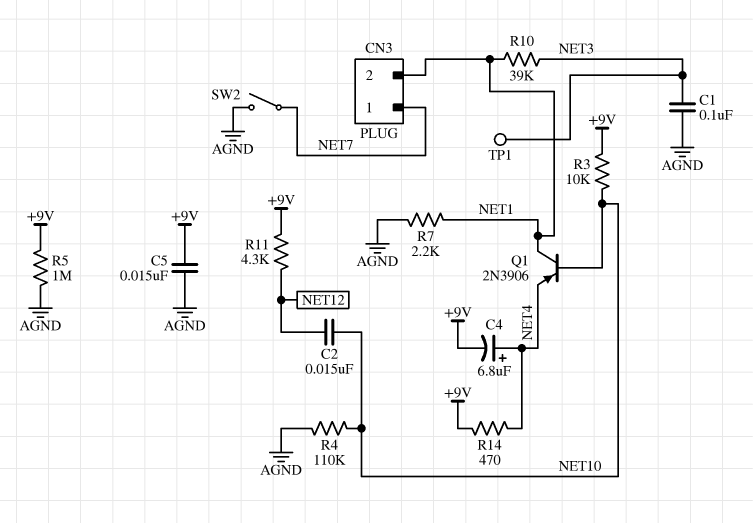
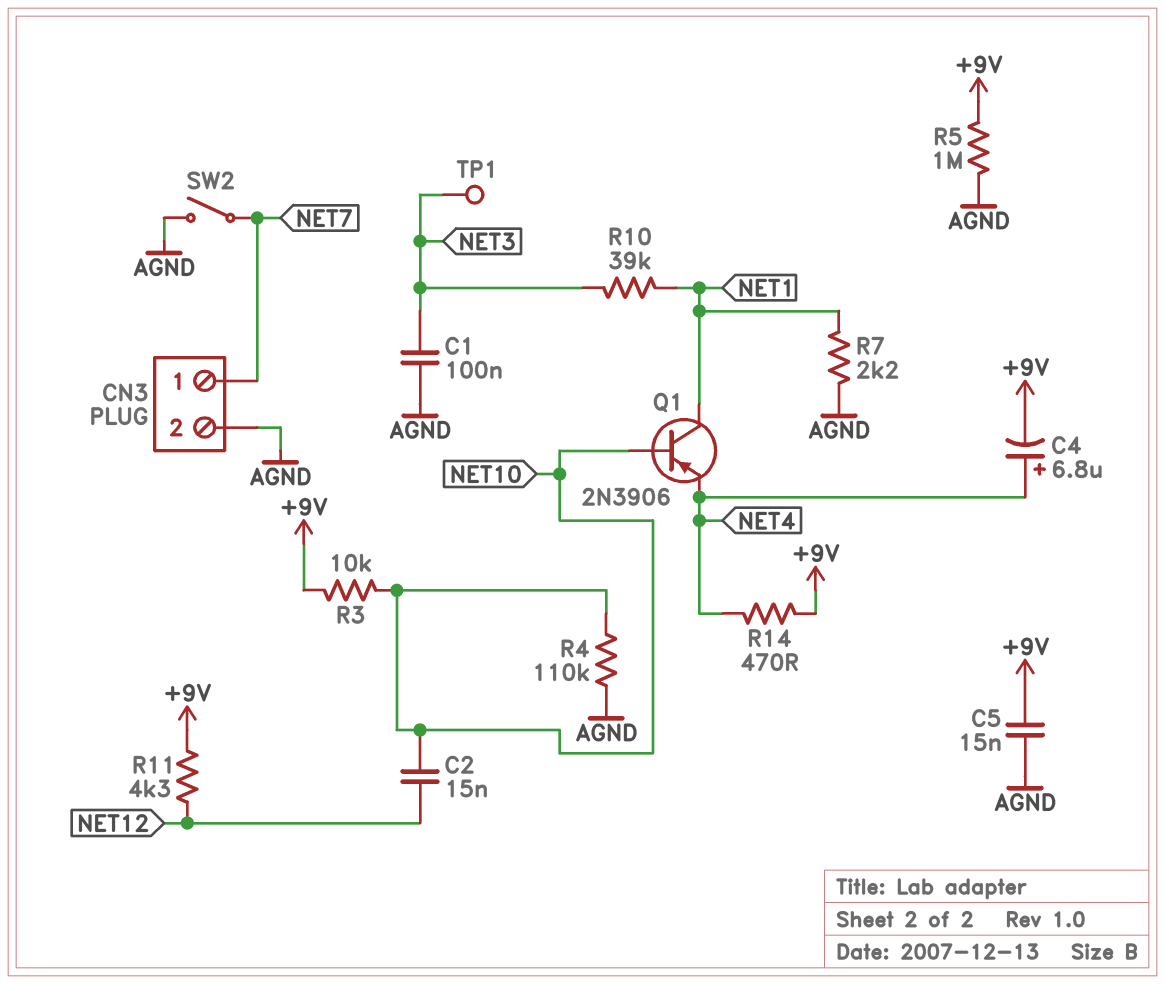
CN3 pin 2: NET1 -> AGND

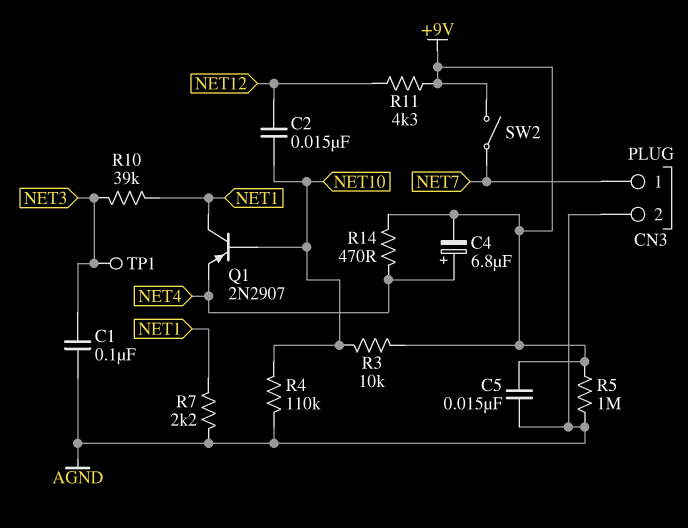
Q1: PNP 2N3906 (B NET10, C NET1, E NET4) -> PNP 2N2907 (B NET10, C NET1, E NET4)
SW2: switch (AGND, NET7) -> switch (+9V, NET7)

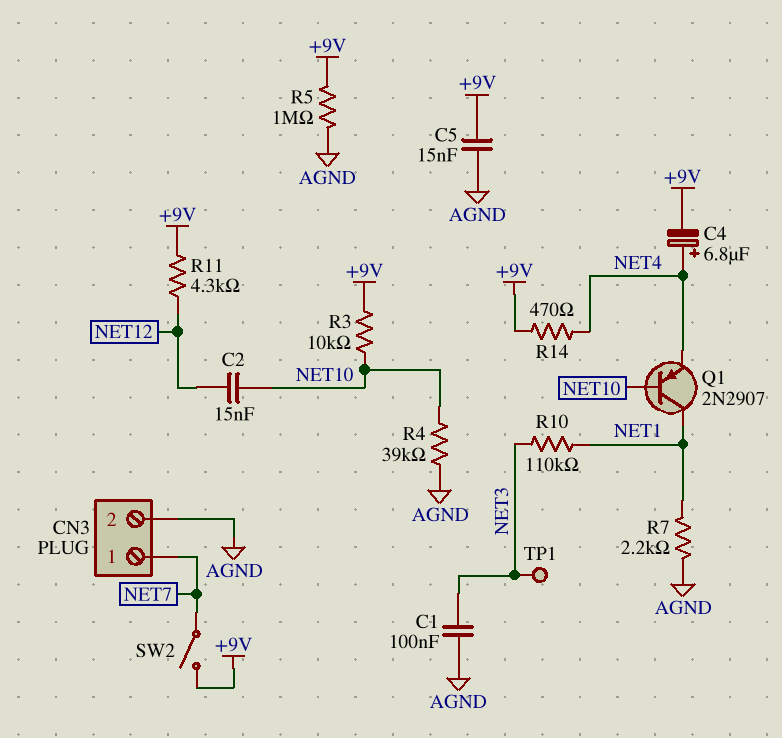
R4: 110k (AGND, NET10) -> 39k (AGND, NET10)
R10: 39k (NET1, NET3) -> 110k (NET1, NET3)

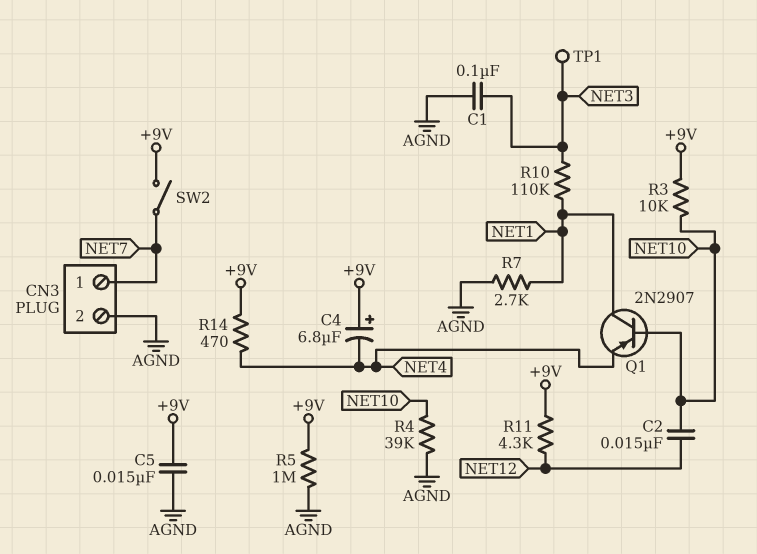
C4: 6.8uF (plus NET4, minus +9V) -> 6.8uF (plus +9V, minus NET4)
R7: 2.2k (AGND, NET1) -> 2.7k (AGND, NET1)

